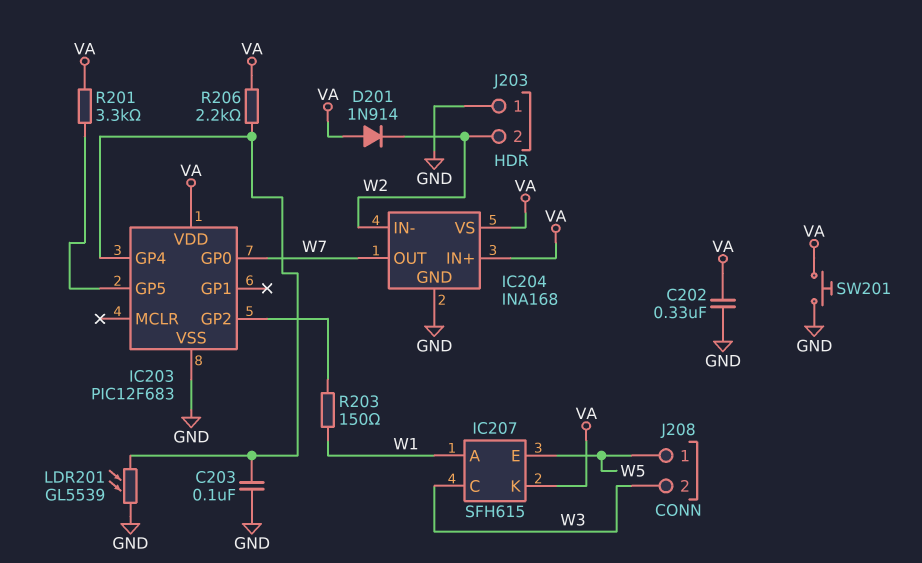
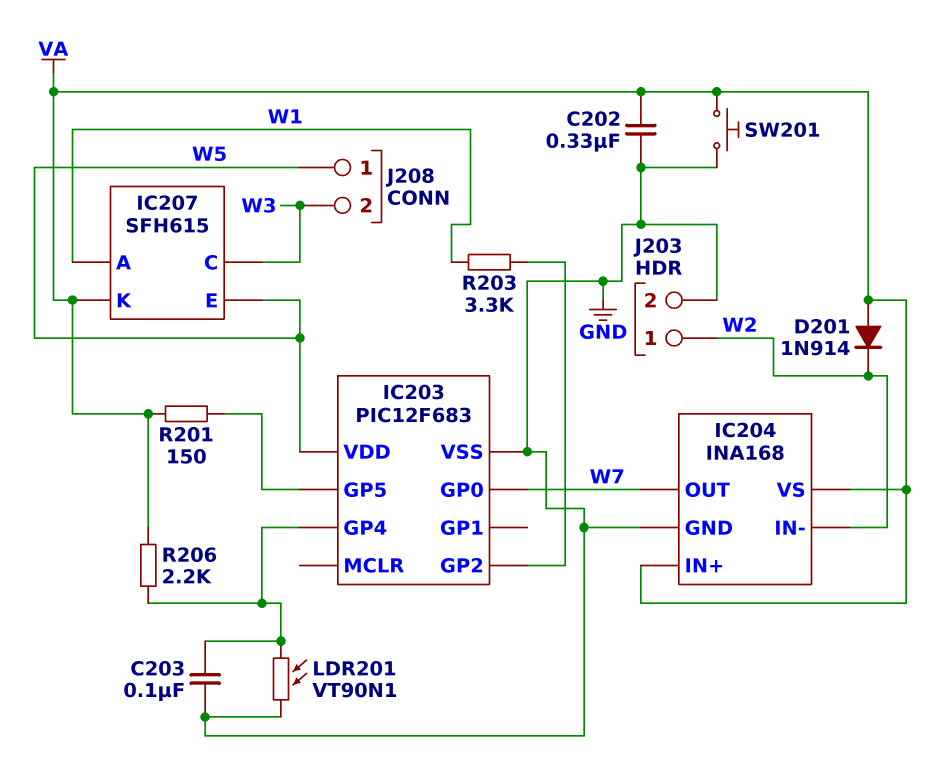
IC203 pin VDD: VA -> W5
J203 pin 1: GND -> W2
J203 pin 2: W2 -> GND
LDR201: GL5539 (GND, IC203/GP4) -> VT90N1 (GND, IC203/GP4)
R201: 3.3k (IC203/GP5, VA) -> 150 (IC203/GP5, VA)
R203: 150 (IC203/GP2, W1) -> 3.3k (IC203/GP2, W1)

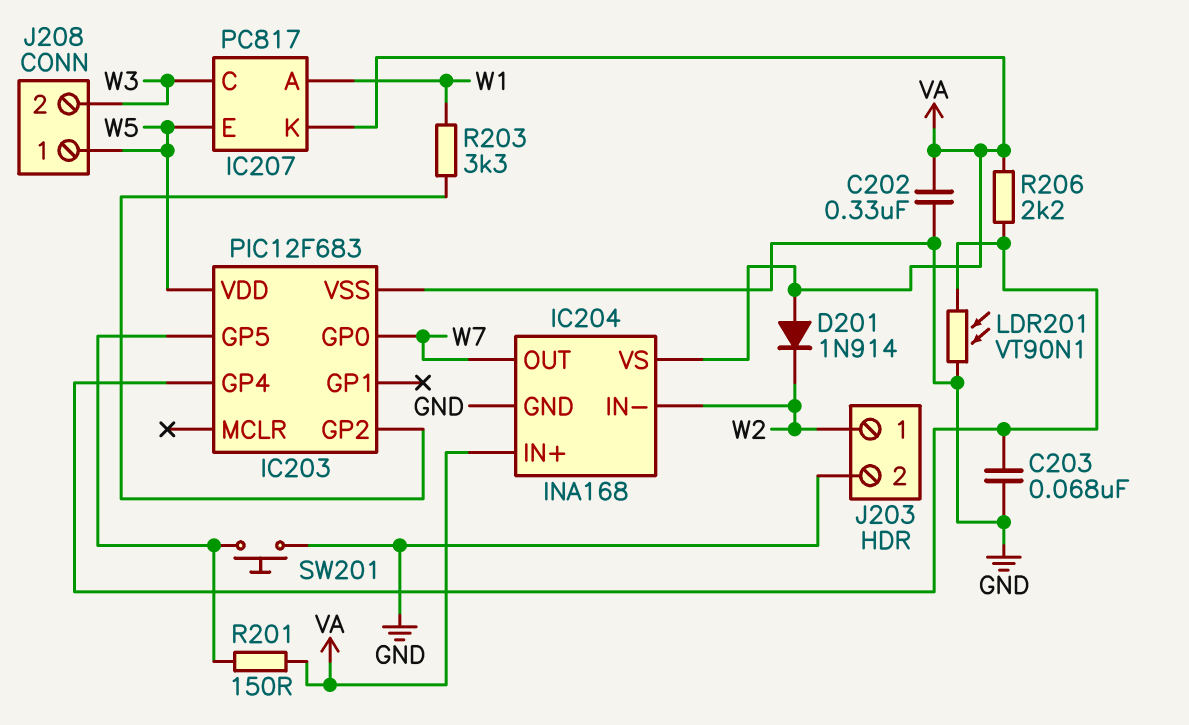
C203: 100nF (GND, IC203/GP4) -> 68nF (GND, IC203/GP4)
IC207: SFH615 -> PC817
SW201: button (GND, VA) -> button (GND, IC203/GP5)

